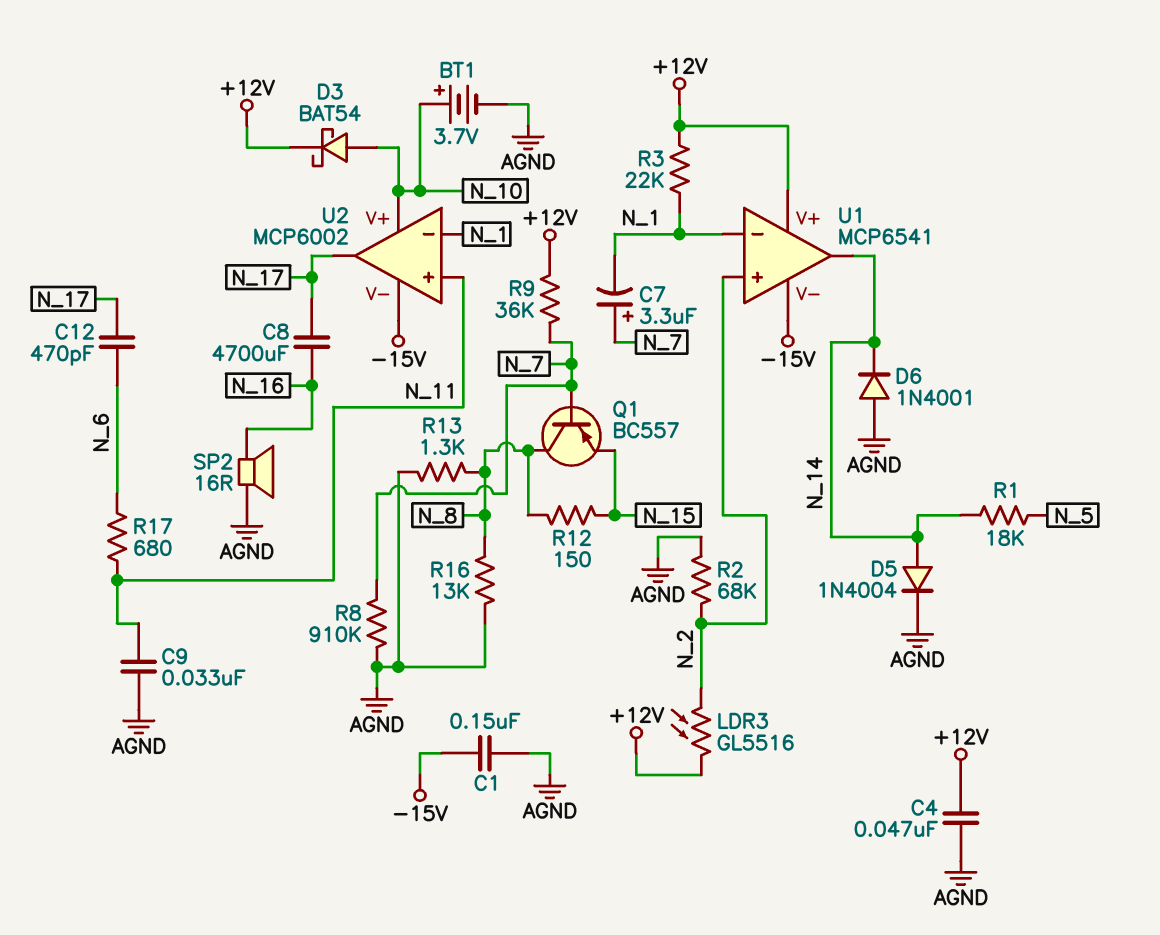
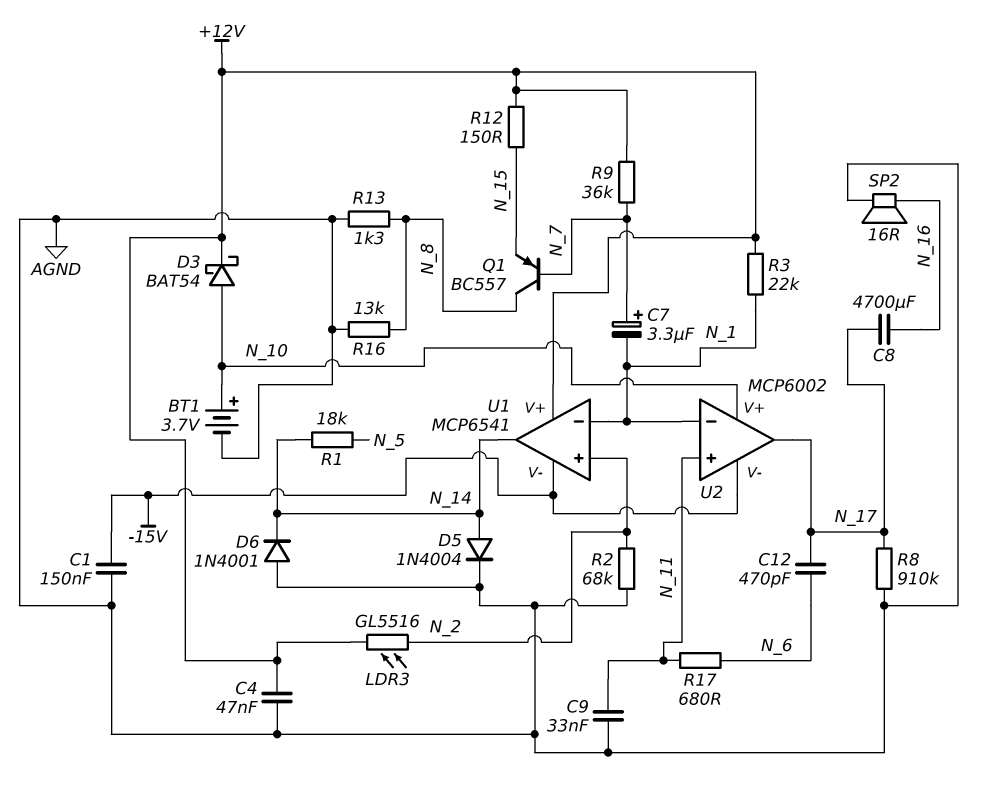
R8: 910k (AGND, N_7) -> 910k (AGND, N_17)
R12: 150 (N_8, N_15) -> 150 (+12V, N_15)

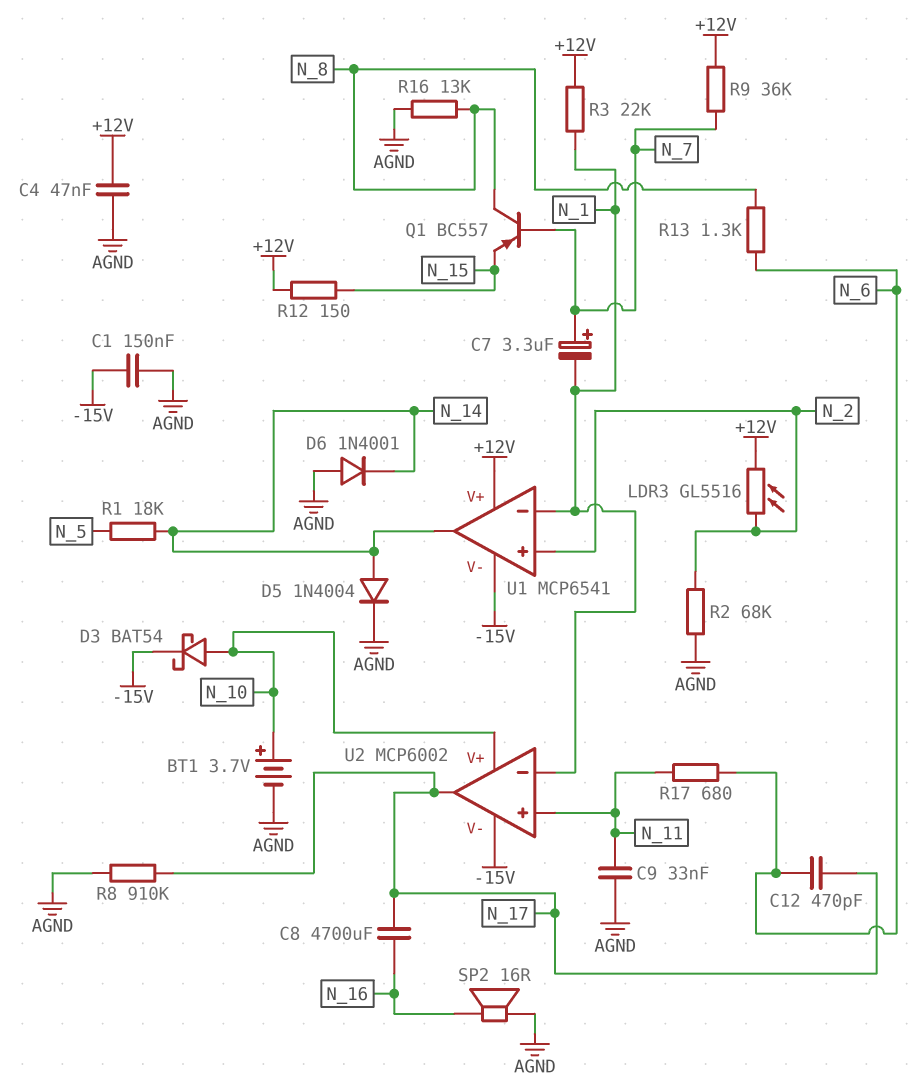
D3: schottky BAT54 (A N_10, K +12V) -> schottky BAT54 (A N_10, K -15V)
R13: 1.3k (AGND, N_8) -> 1.3k (N_6, N_8)

